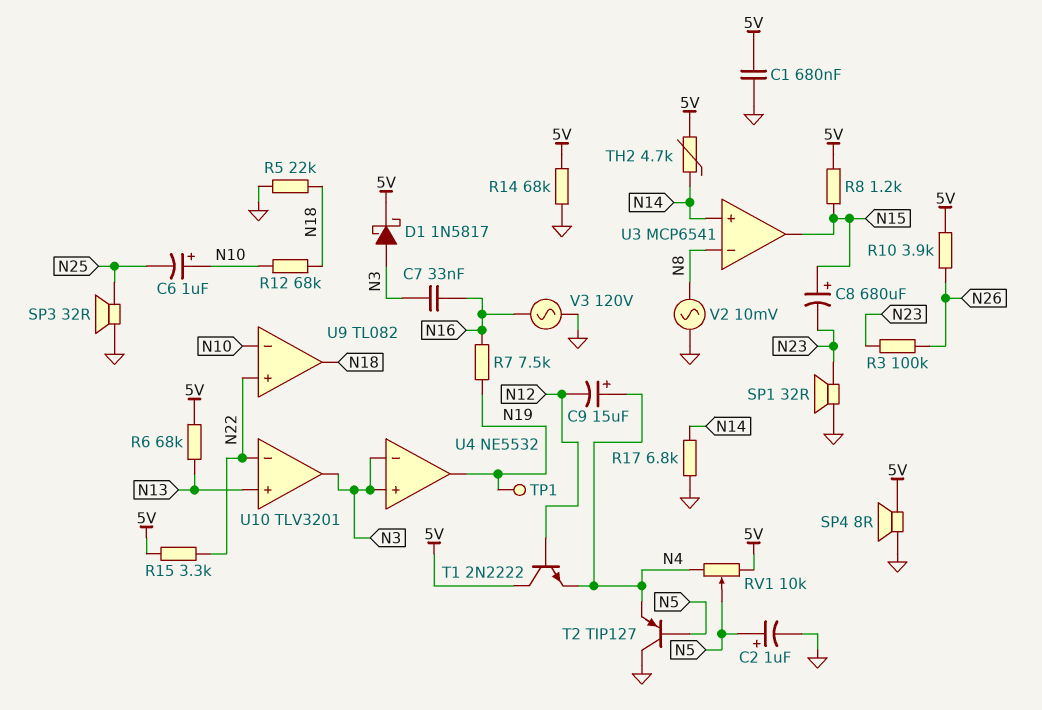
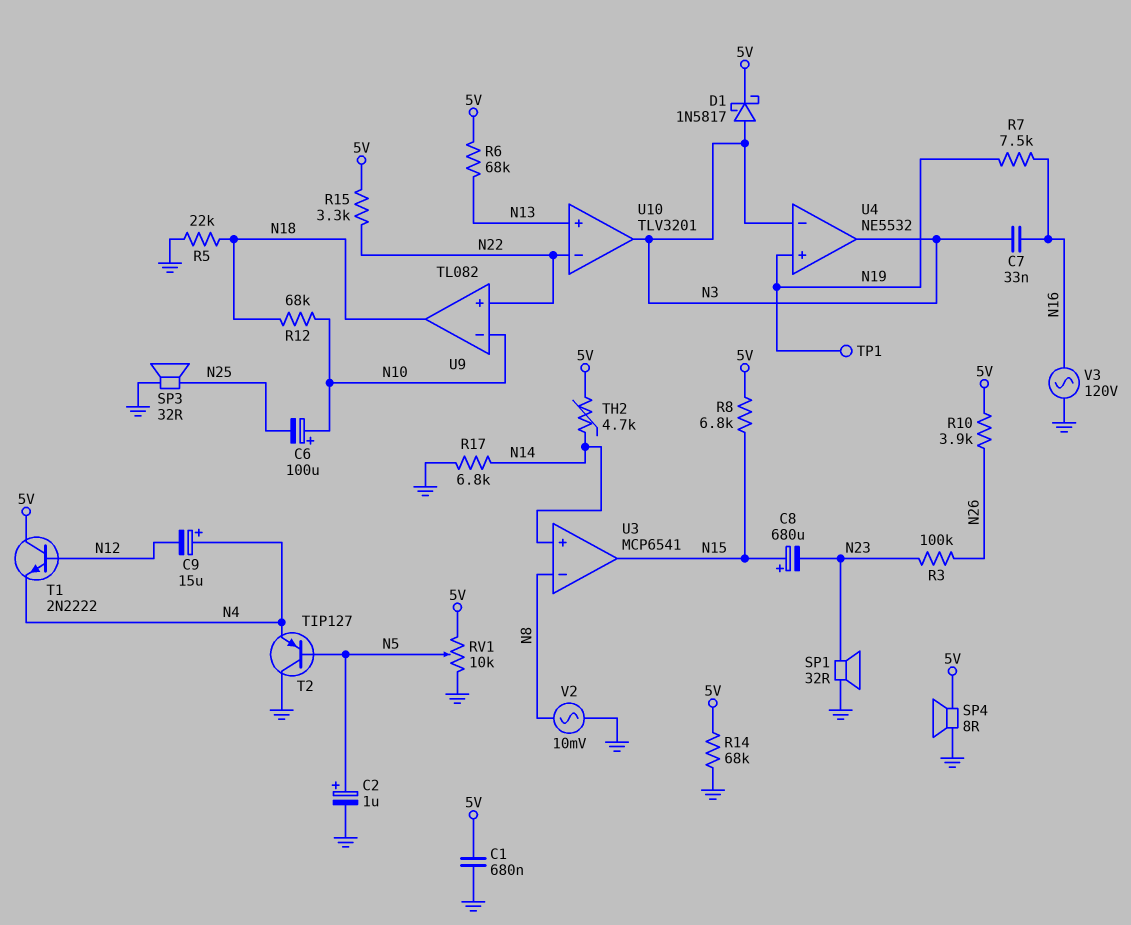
C6: 1uF (plus N10, minus N25) -> 100uF (plus N10, minus N25)
R8: 1.2k (5V, N15) -> 6.8k (5V, N15)
RV1: 10k (5V, N4, wiper N5) -> 10k (5V, GND, wiper N5)
U4 pin in+: N3 -> N19
U4 pin out: N19 -> N3

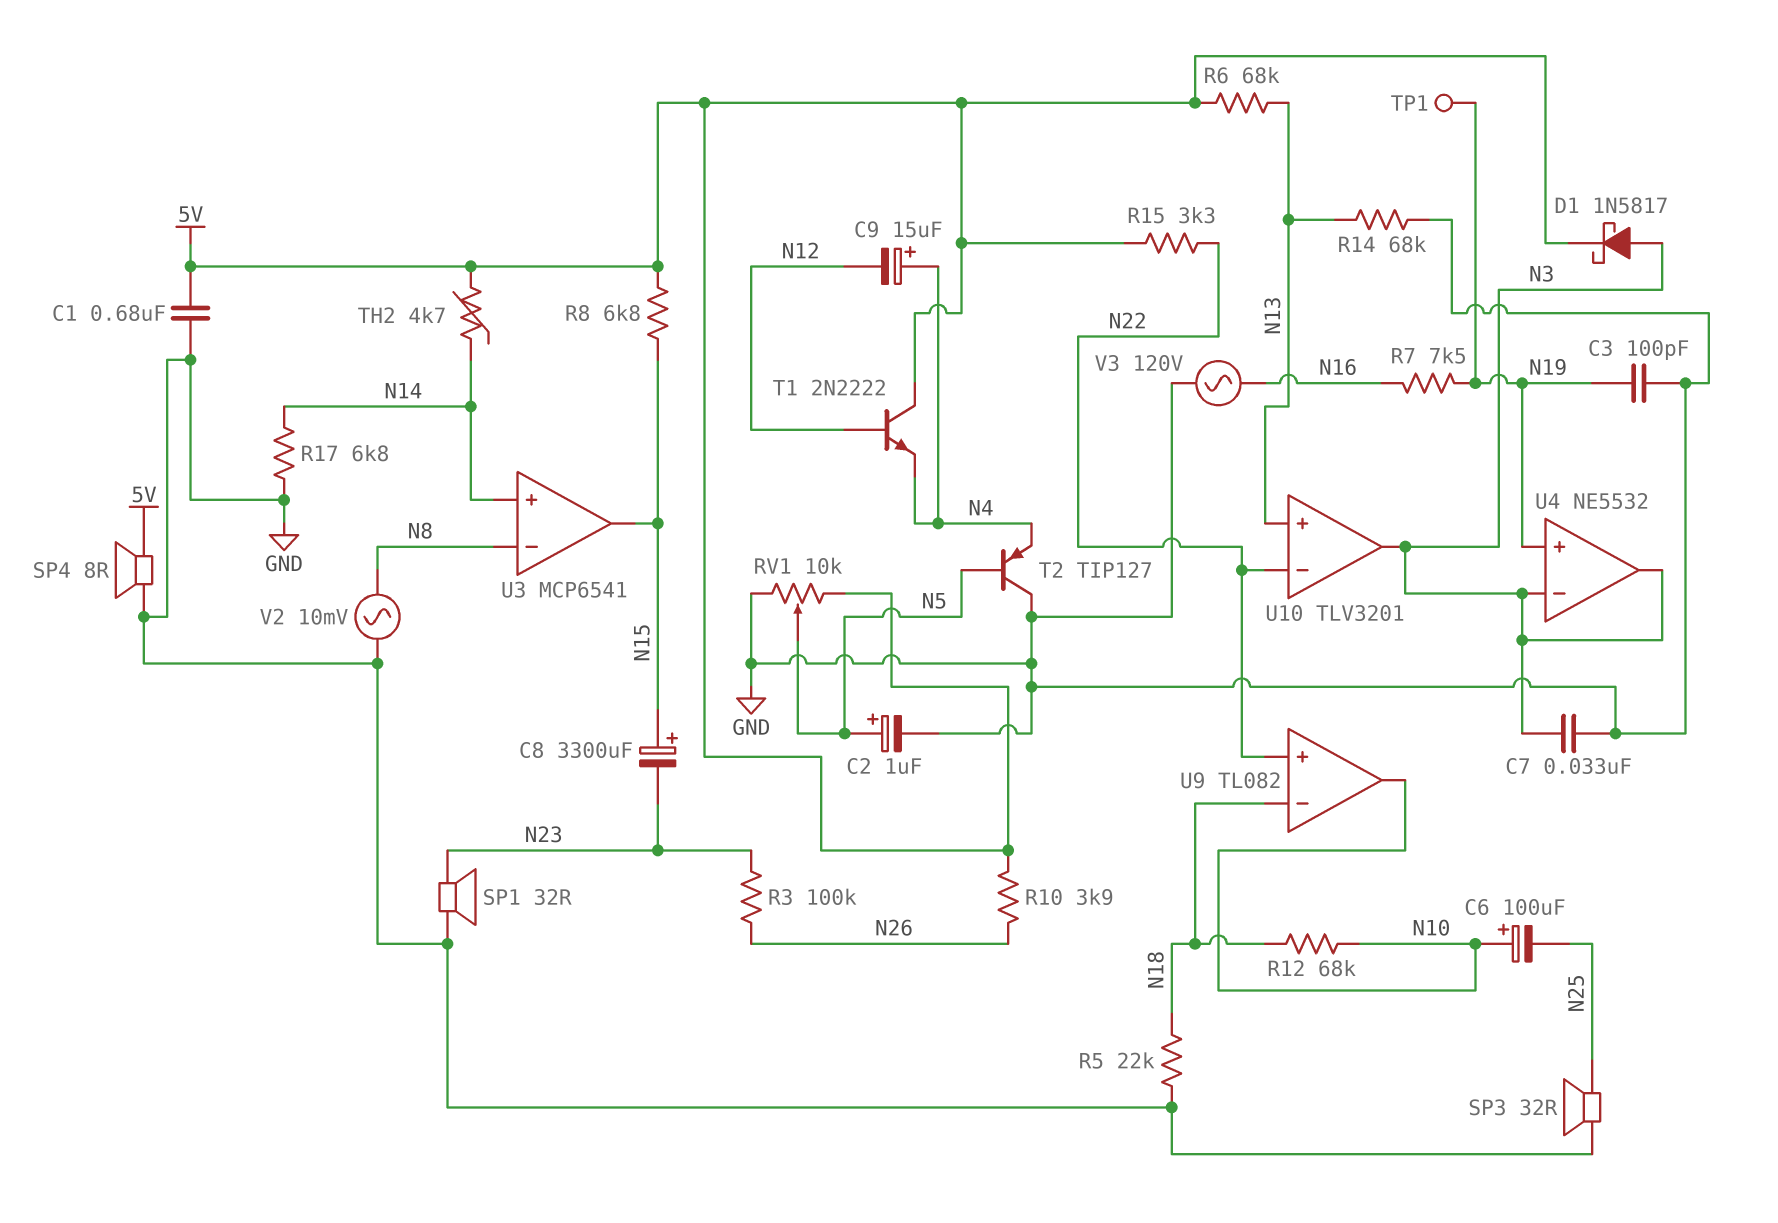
C3: none -> 100pF (GND, N19)
C7: 33nF (N3, N16) -> 33nF (GND, N3)
C8: 680uF (plus N15, minus N23) -> 3300uF (plus N15, minus N23)
R14: 68k (5V, GND) -> 68k (GND, N13)
U9 pin in-: N10 -> N18
U9 pin out: N18 -> N10

